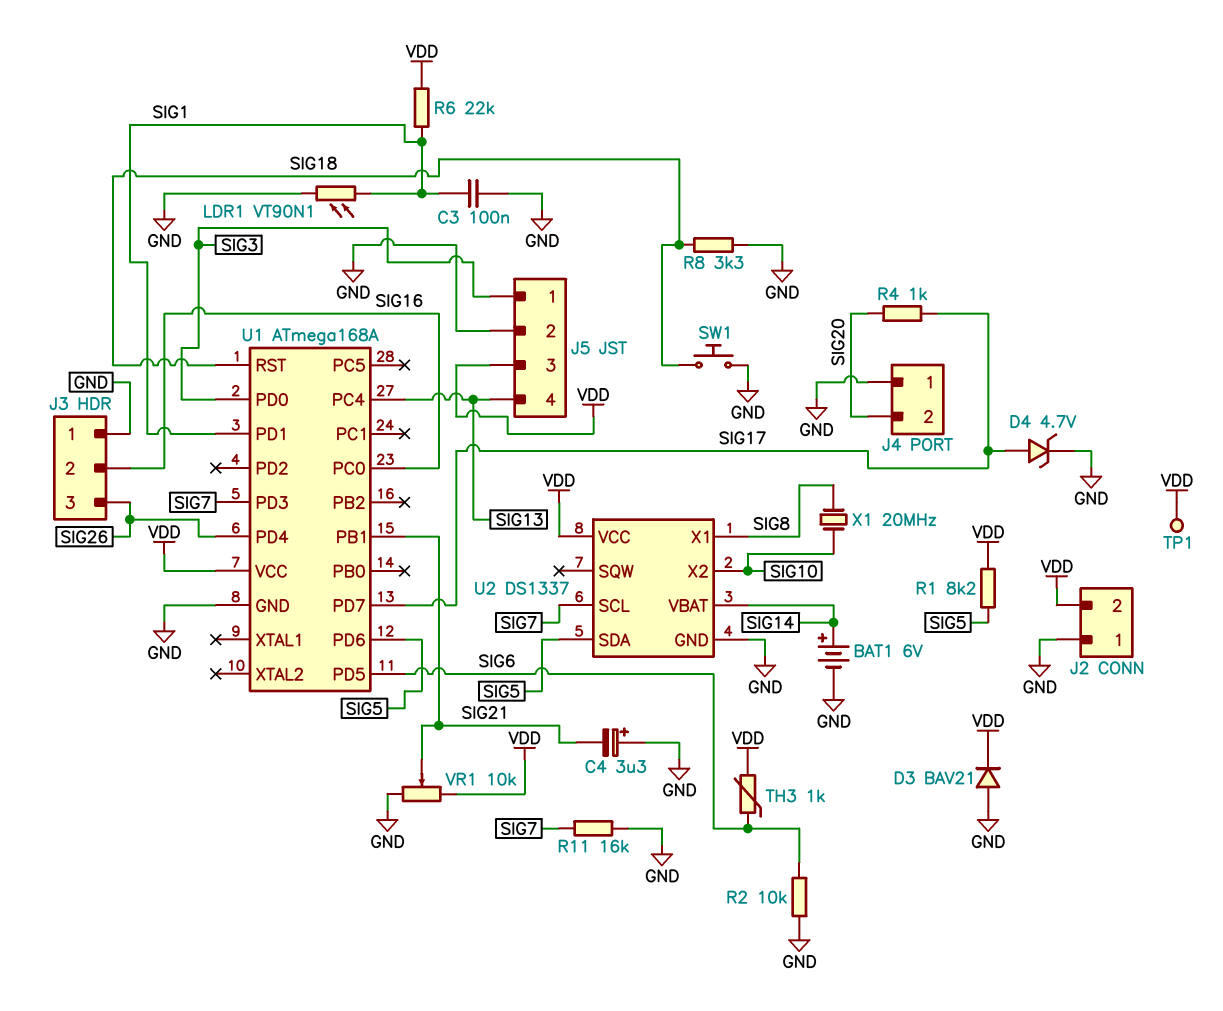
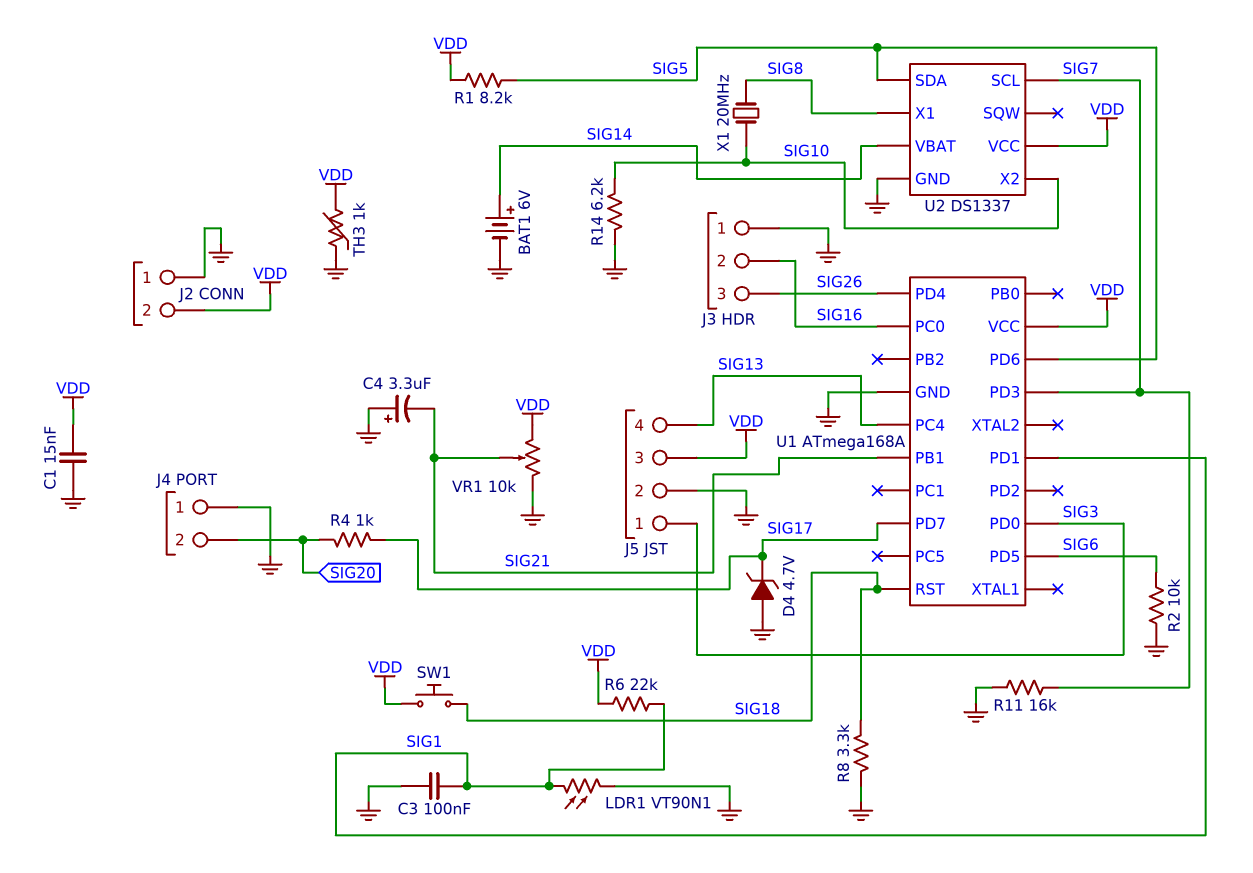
C1: none -> 15nF (GND, VDD)
D3: diode BAV21 (A GND, K VDD) -> none
D4: zener 4.7V (A SIG17, K GND) -> zener 4.7V (A GND, K SIG17)
R14: none -> 6.2k (GND, SIG10)
SW1: button (GND, SIG18) -> button (SIG18, VDD)
TH3: 1k (SIG6, VDD) -> 1k (GND, VDD)
TP1: test point (VDD) -> none

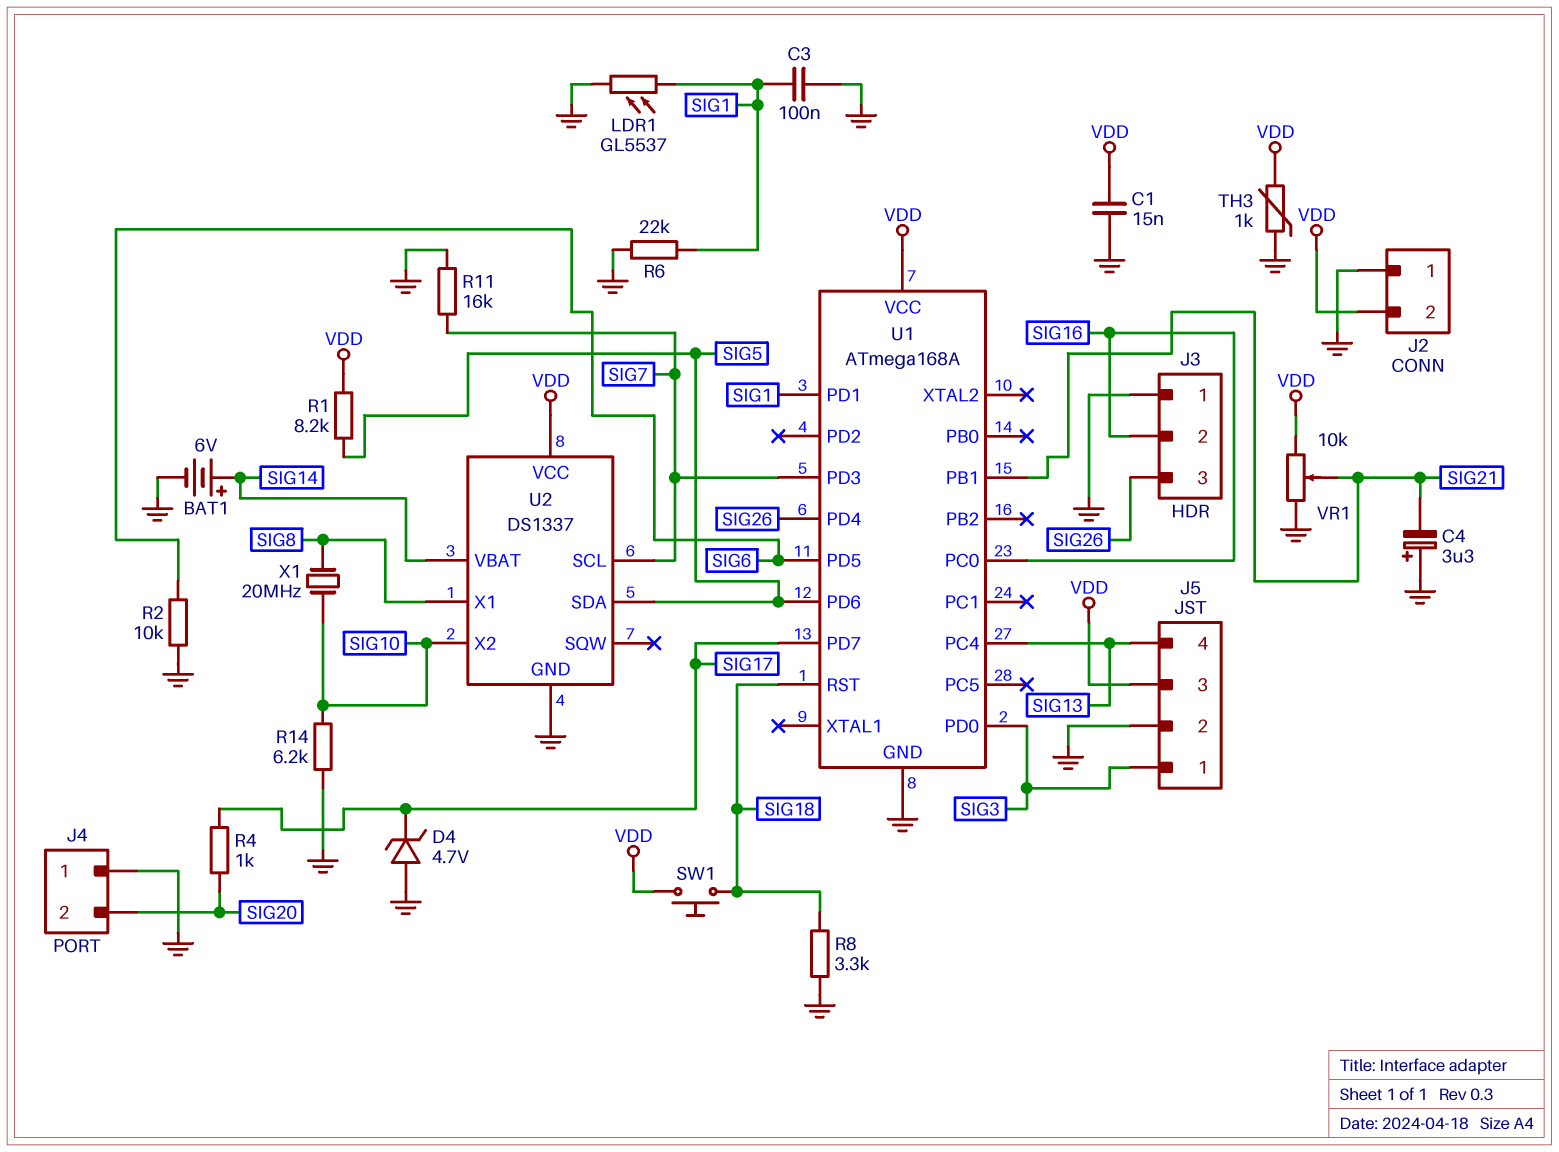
LDR1: VT90N1 (GND, SIG1) -> GL5537 (GND, SIG1)
R6: 22k (SIG1, VDD) -> 22k (GND, SIG1)

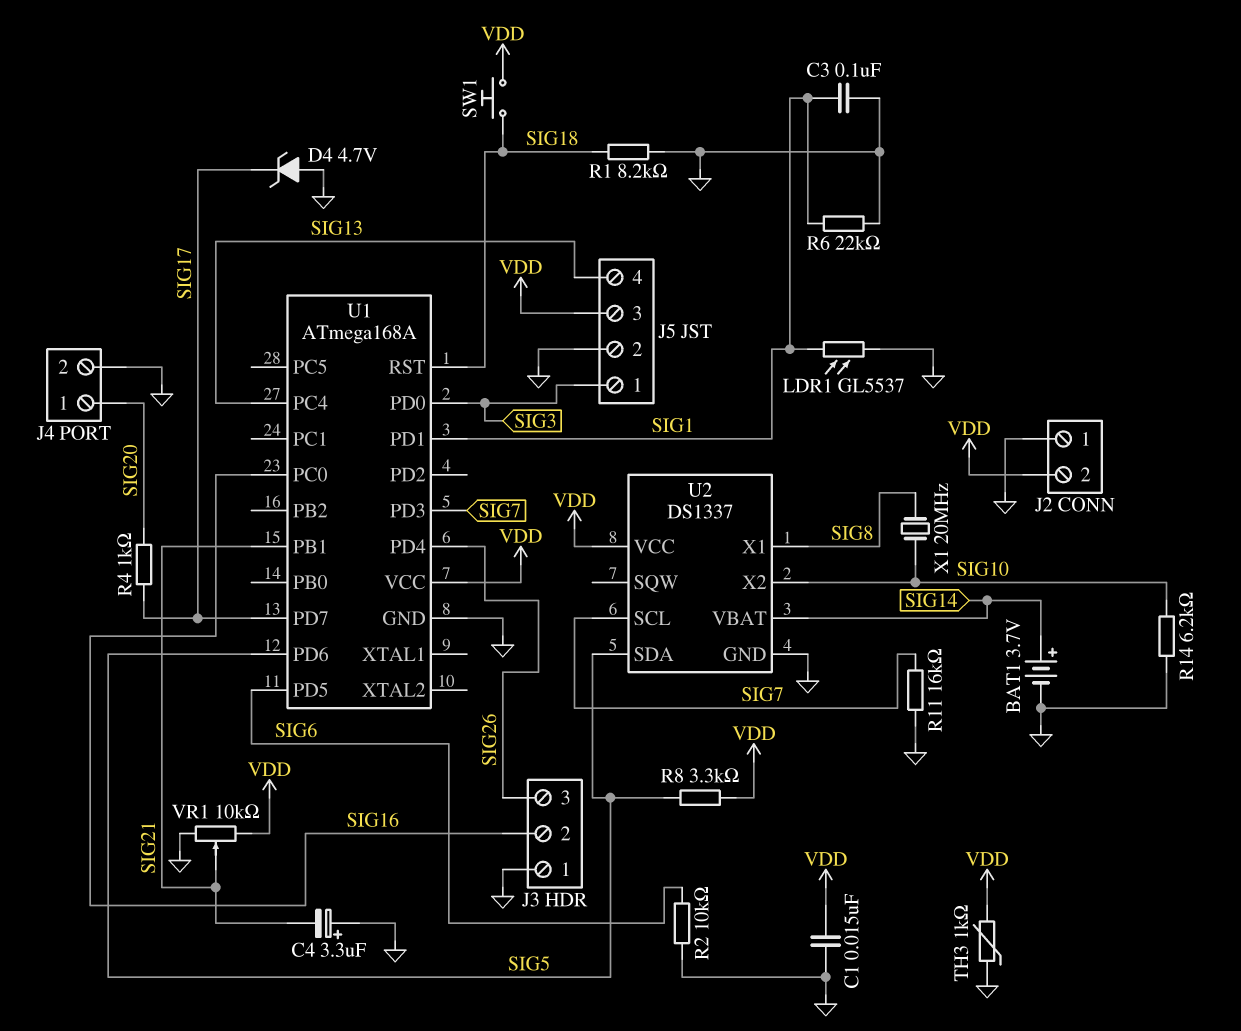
BAT1: 6V (plus SIG14, minus GND) -> 3.7V (plus SIG14, minus GND)
J4 pin 1: GND -> SIG20
J4 pin 2: SIG20 -> GND
R1: 8.2k (SIG5, VDD) -> 8.2k (GND, SIG18)
R8: 3.3k (GND, SIG18) -> 3.3k (SIG5, VDD)

